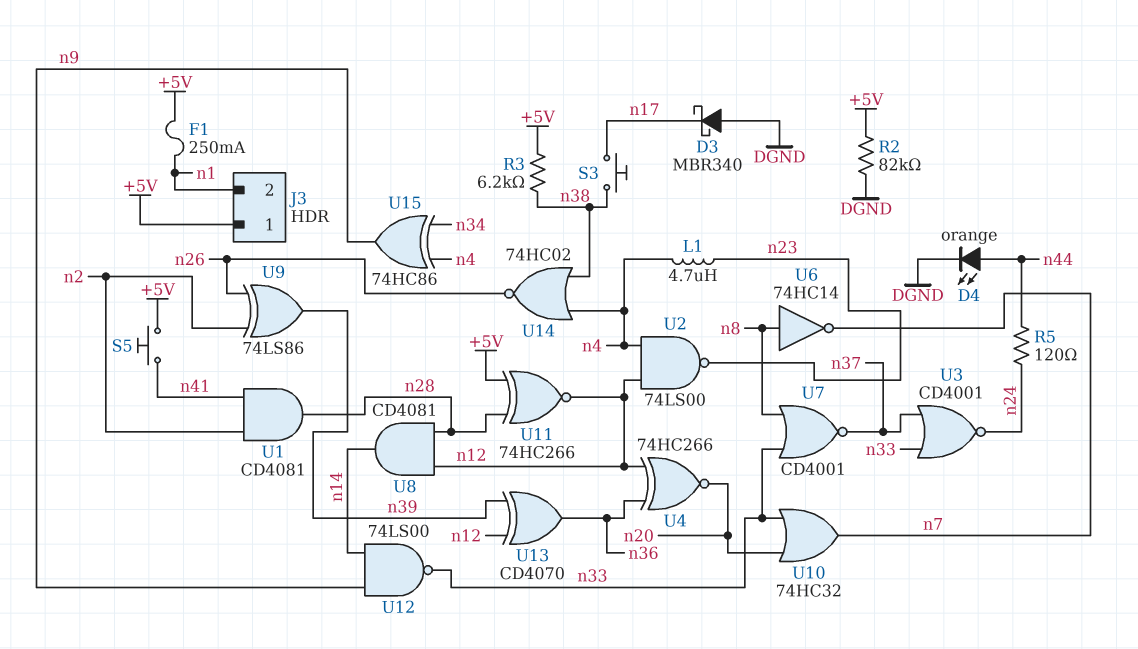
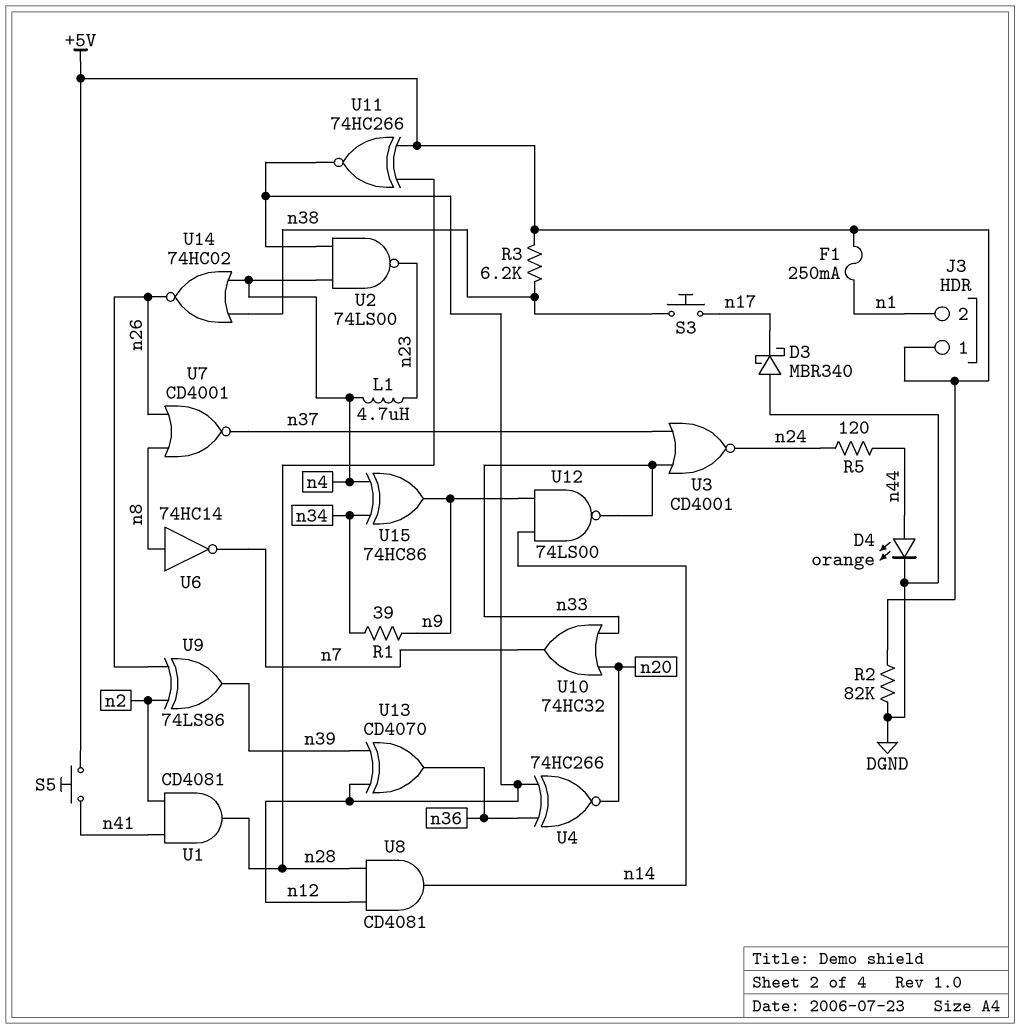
R1: none -> 39 (n9, n34)
U7: NOR CD4001 (in n8, in n33, out n37) -> NOR CD4001 (in n8, in n26, out n37)

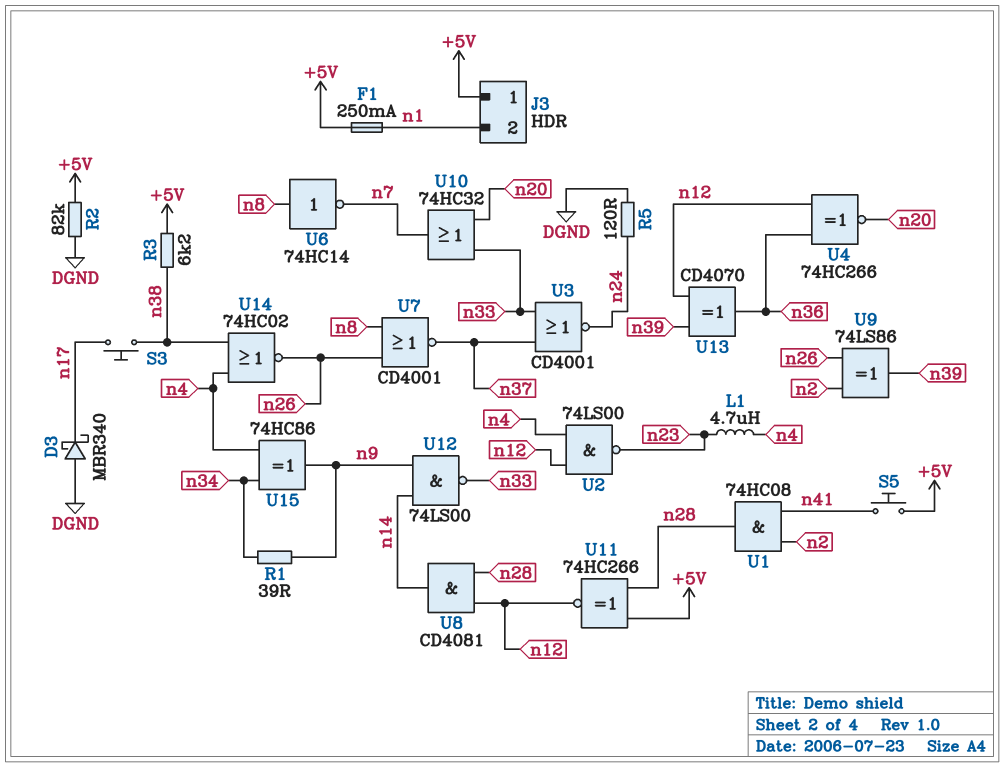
D4: LED orange (A n44, K DGND) -> none
R5: 120 (n24, n44) -> 120 (DGND, n24)
U1: AND CD4081 (in n2, in n41, out n28) -> AND 74HC08 (in n2, in n41, out n28)

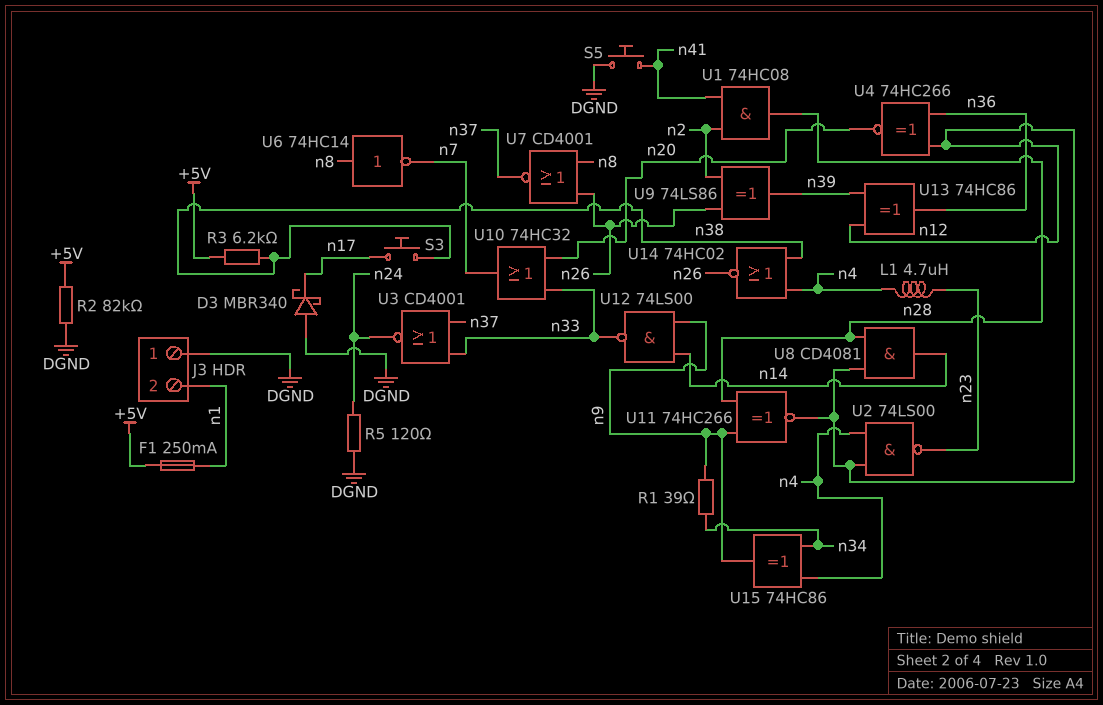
J3 pin 1: +5V -> DGND
S5: button (+5V, n41) -> button (DGND, n41)
U11: XNOR 74HC266 (in +5V, in n28, out n12) -> XNOR 74HC266 (in n9, in n28, out n12)
U13: XOR CD4070 (in n12, in n39, out n36) -> XOR 74HC86 (in n12, in n39, out n36)

